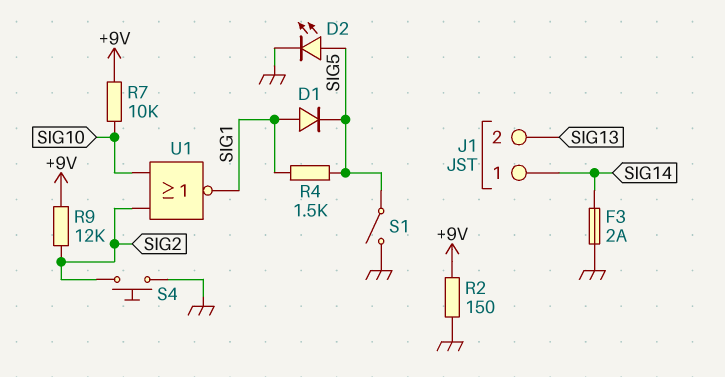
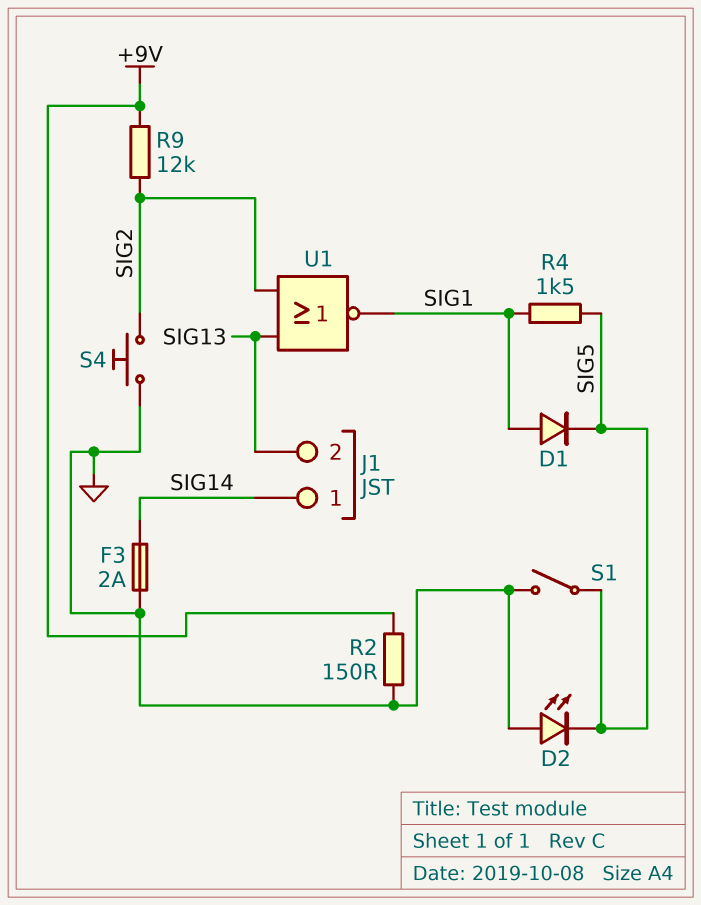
D2: LED (A SIG5, K GND) -> LED (A GND, K SIG5)
R7: 10k (+9V, SIG10) -> none
U1: NOR (in SIG2, in SIG10, out SIG1) -> NOR (in SIG2, in SIG13, out SIG1)

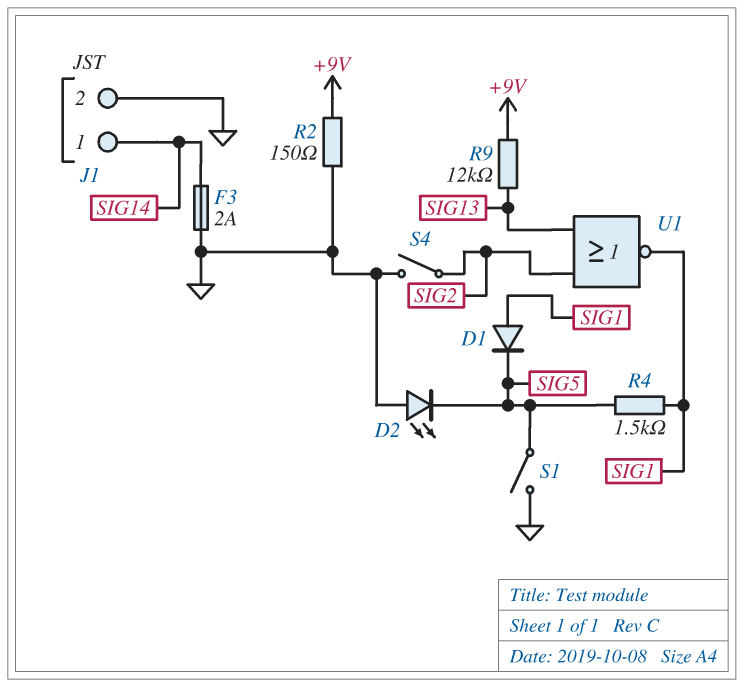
J1 pin 2: SIG13 -> GND
R9: 12k (+9V, SIG2) -> 12k (+9V, SIG13)
S4: button (GND, SIG2) -> switch (GND, SIG2)

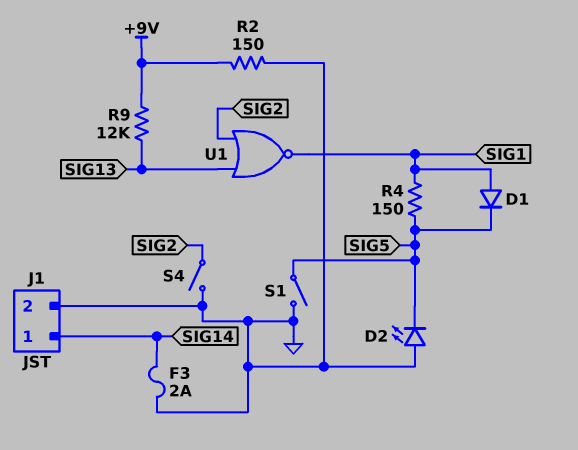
R4: 1.5k (SIG1, SIG5) -> 150 (SIG1, SIG5)

